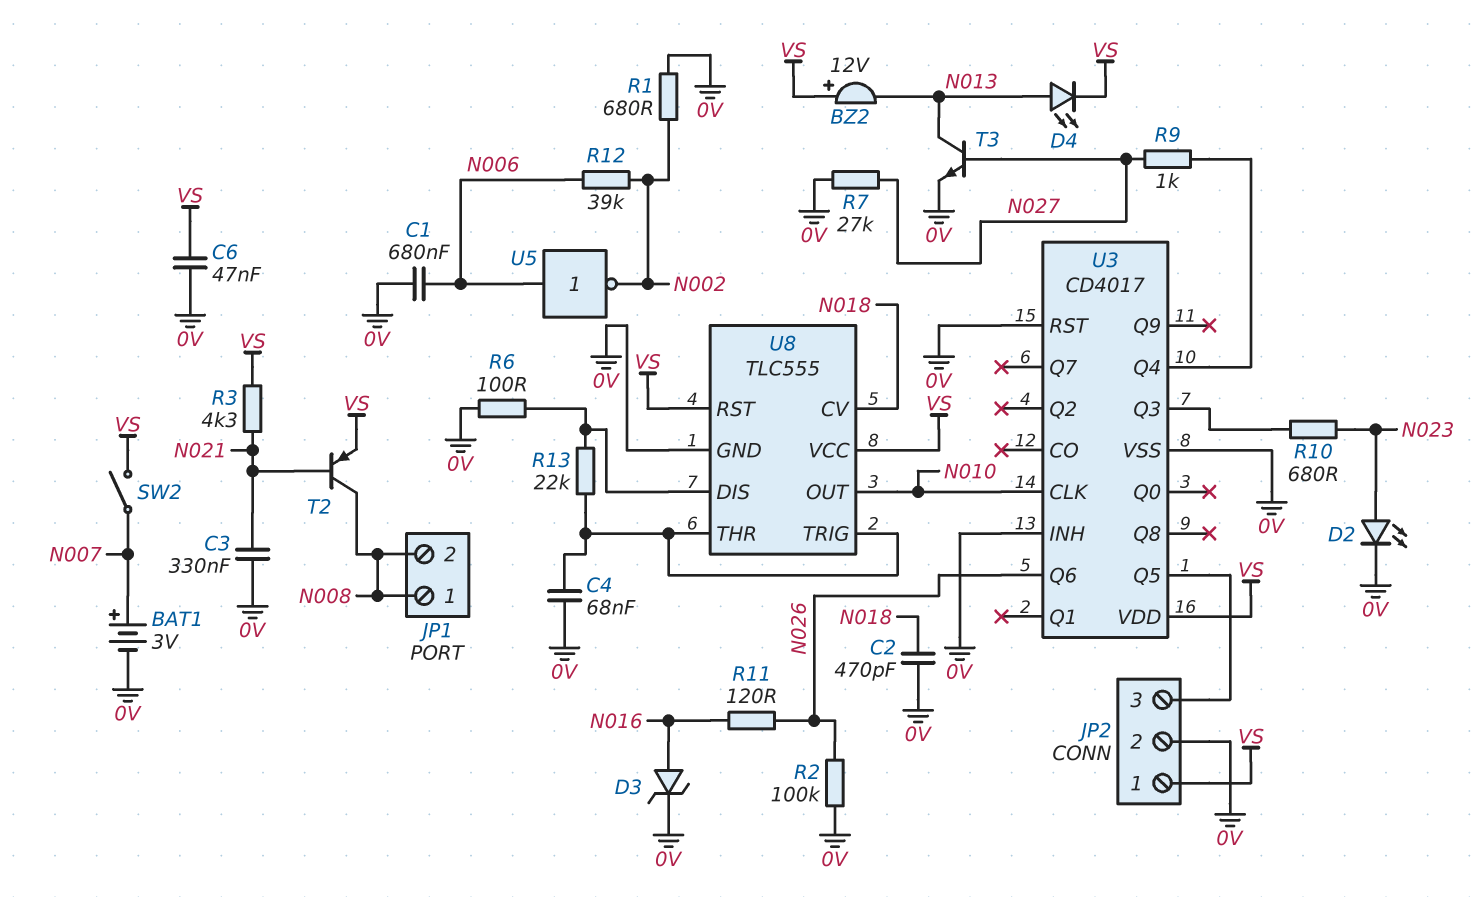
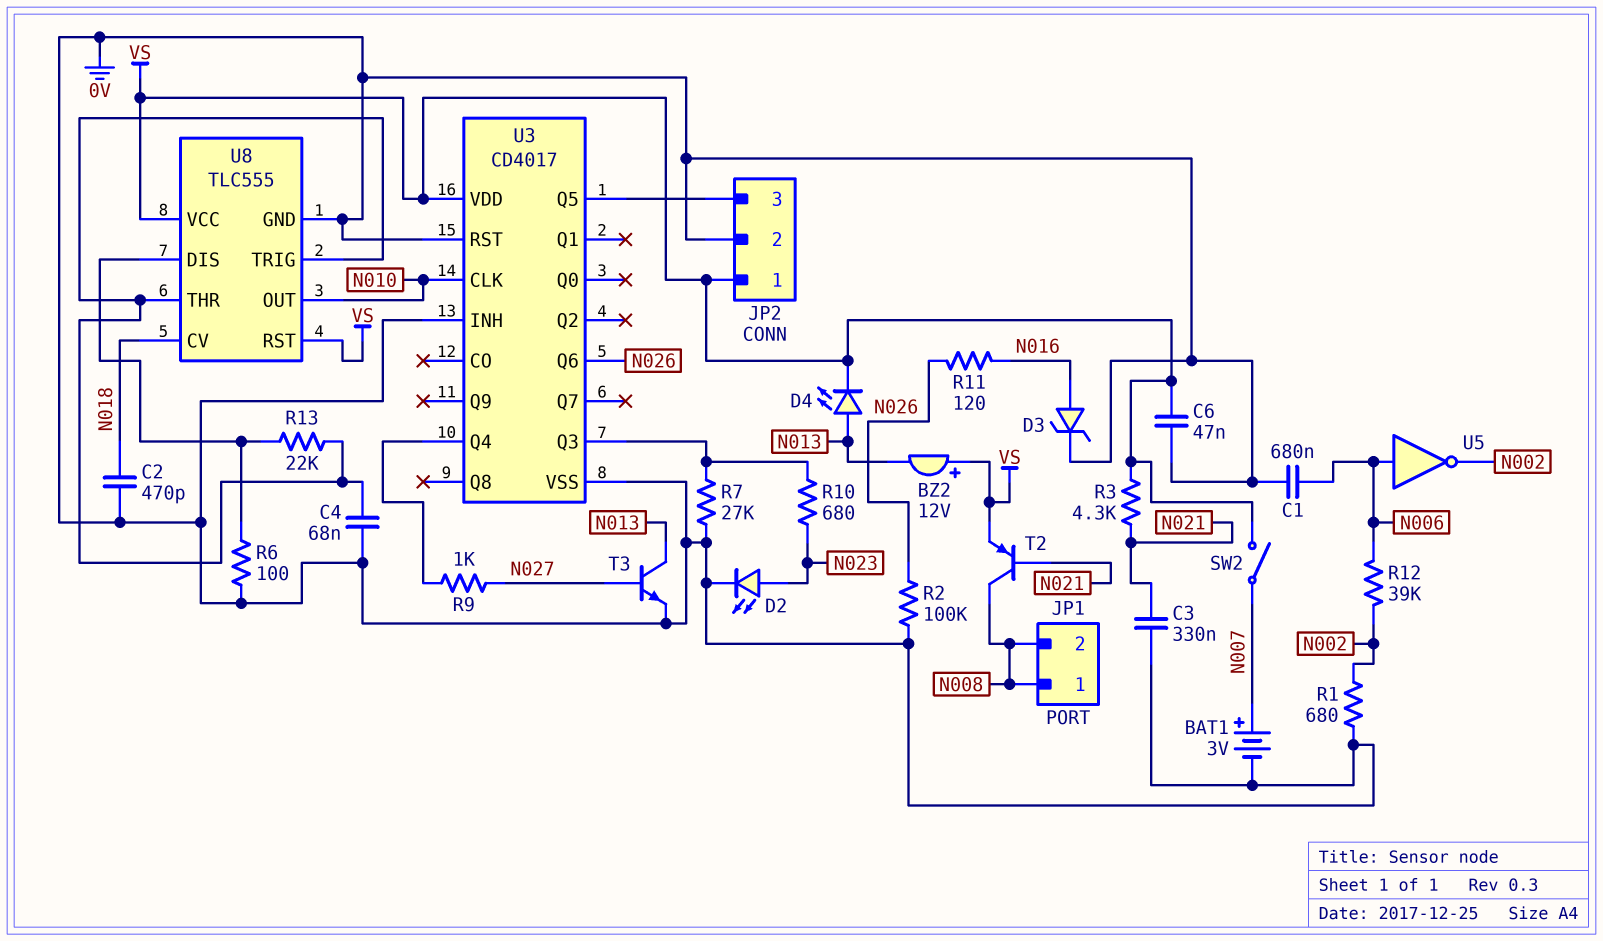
R7: 27k (0V, N027) -> 27k (0V, U3/Q3)

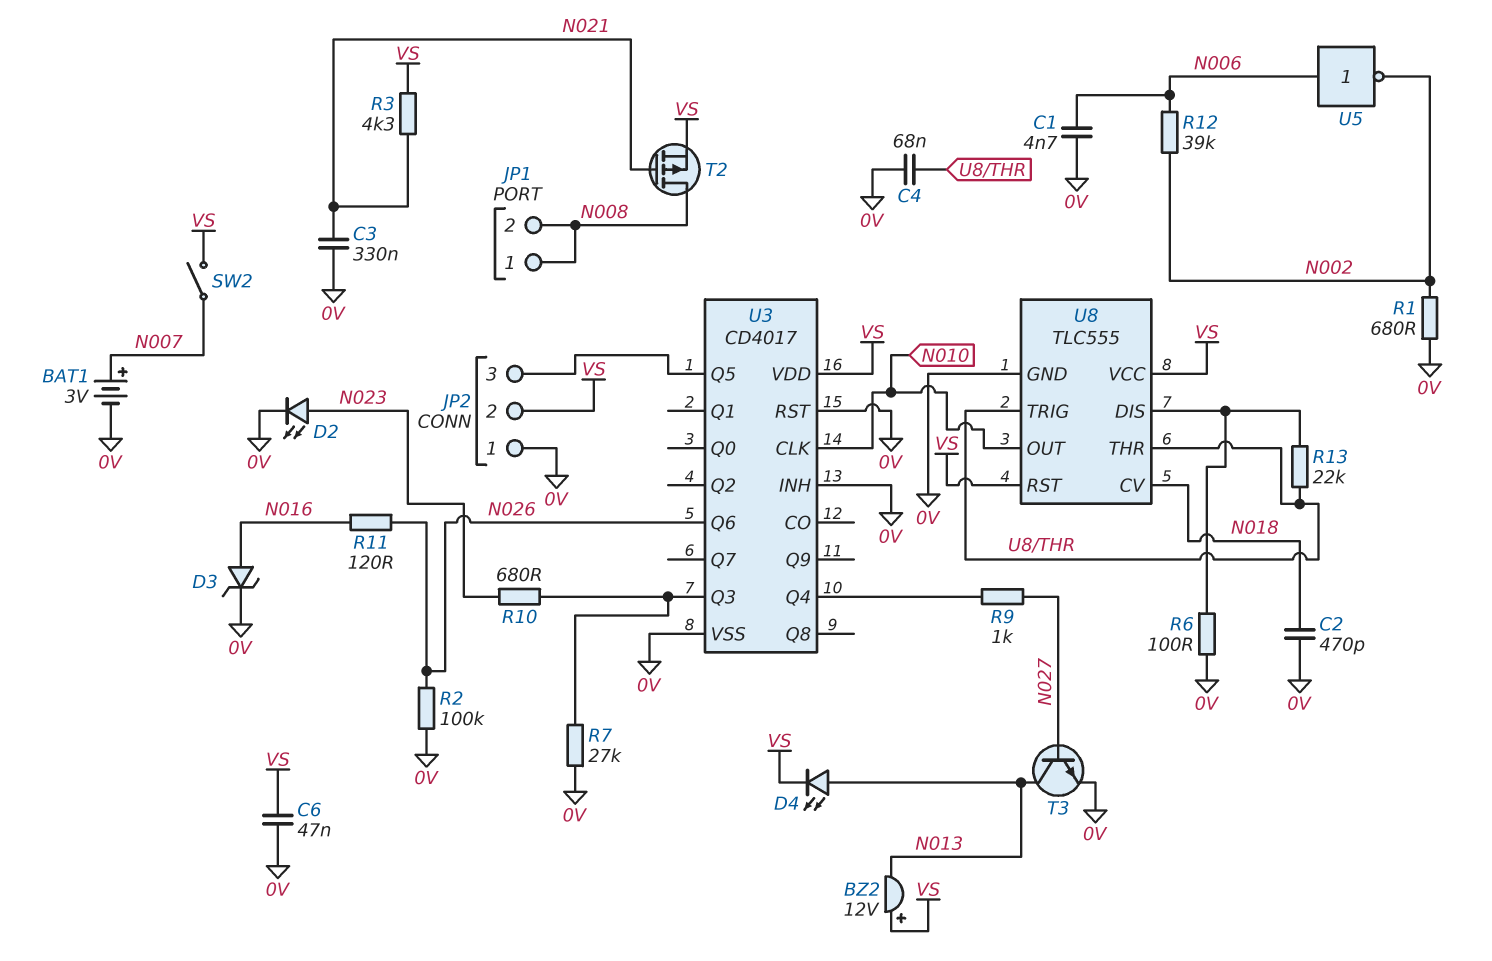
C1: 680nF (0V, N006) -> 4.7nF (0V, N006)
JP2 pin 1: VS -> 0V
JP2 pin 2: 0V -> VS
T2: PNP (B N021, C N008, E VS) -> PMOS (G N021, D N008, S VS)

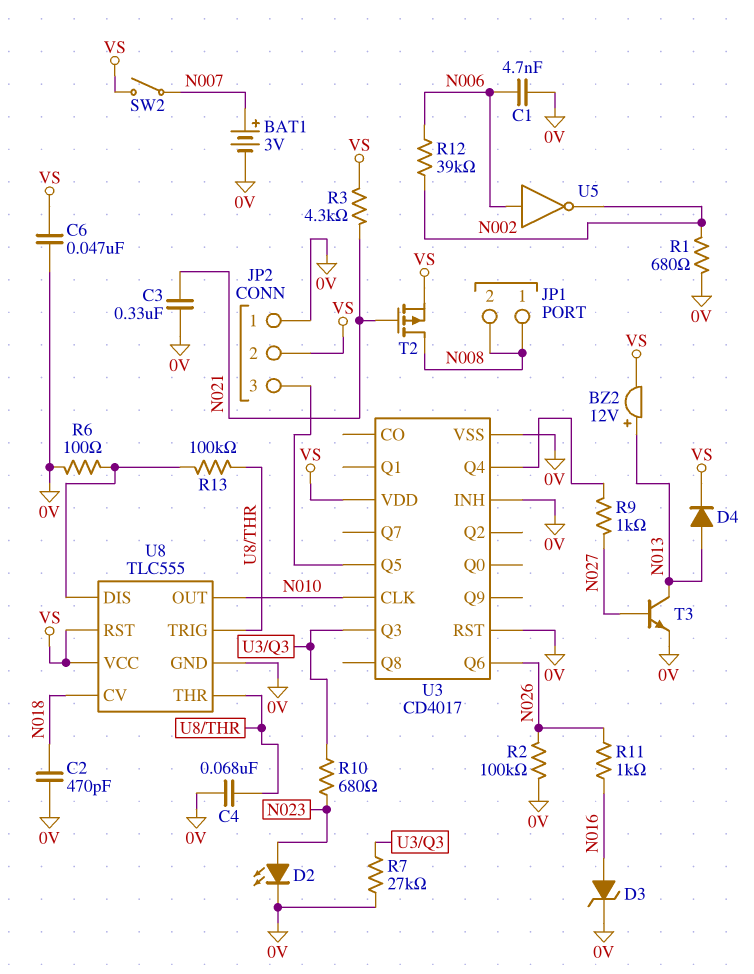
BZ2: buzzer 12V (plus VS, minus N013) -> buzzer 12V (plus N013, minus VS)
D4: LED (A N013, K VS) -> diode (A N013, K VS)
R11: 120 (N016, N026) -> 1k (N016, N026)
R13: 22k (U8/DIS, U8/THR) -> 100k (U8/DIS, U8/THR)

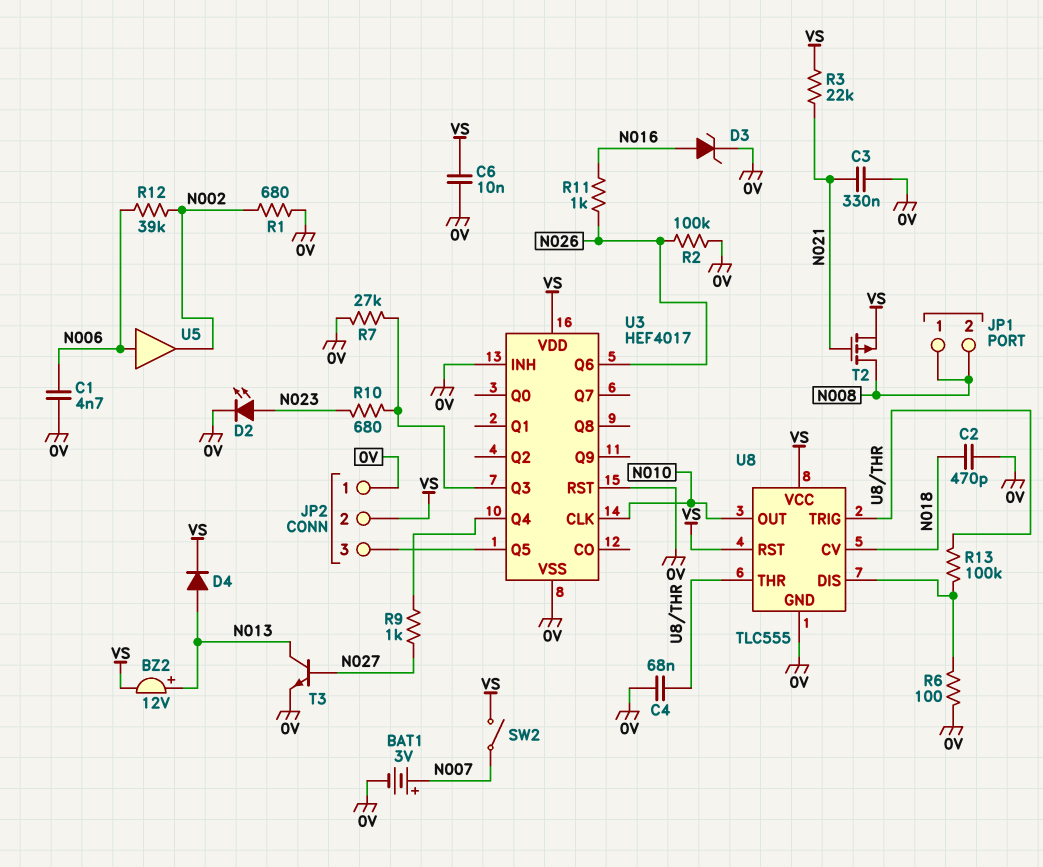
C6: 47nF (0V, VS) -> 10nF (0V, VS)
R3: 4.3k (N021, VS) -> 22k (N021, VS)
U3: CD4017 -> HEF4017
U5: NOT (in N006, out N002) -> buffer (in N006, out N002)

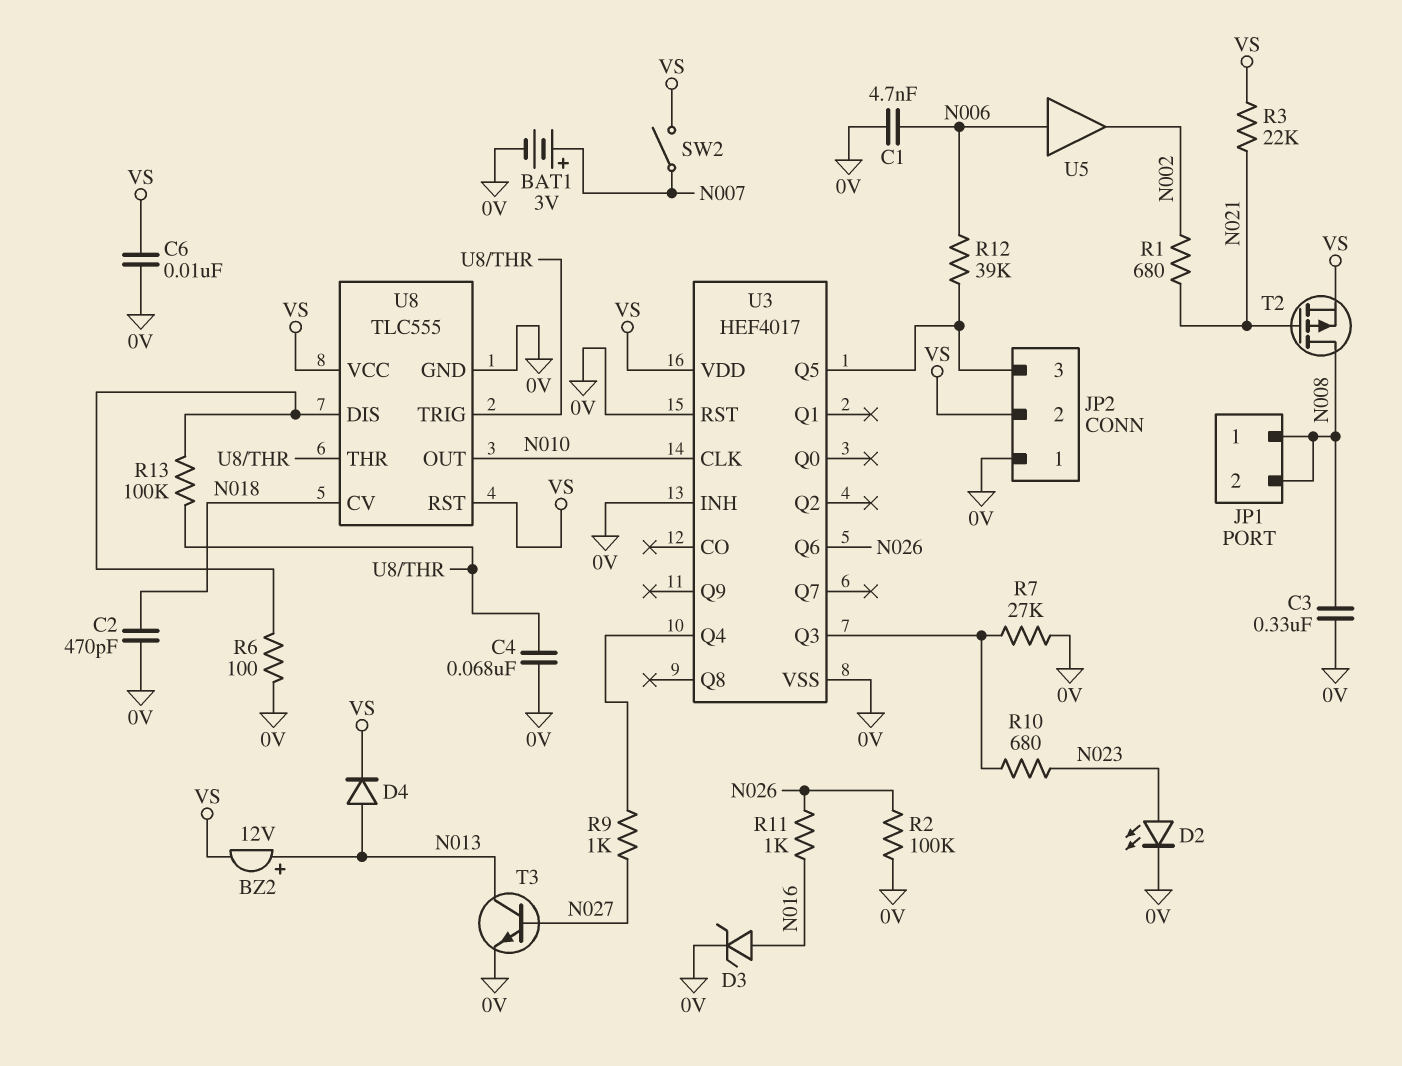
C3: 330nF (0V, N021) -> 330nF (0V, N008)
R1: 680 (0V, N002) -> 680 (N002, N021)
R12: 39k (N002, N006) -> 39k (JP2/3, N006)

